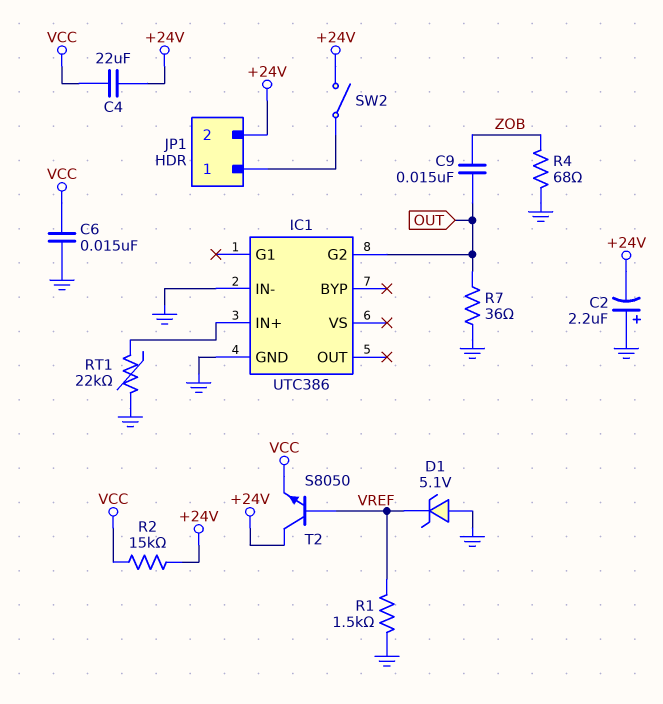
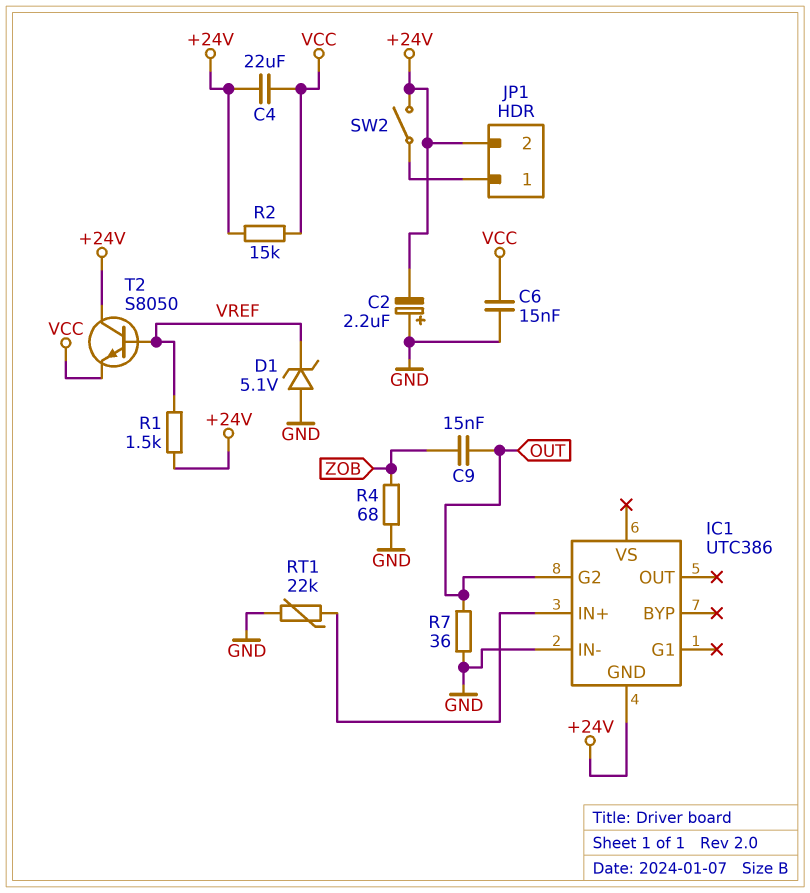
IC1 pin GND: GND -> +24V
R1: 1.5k (GND, VREF) -> 1.5k (+24V, VREF)

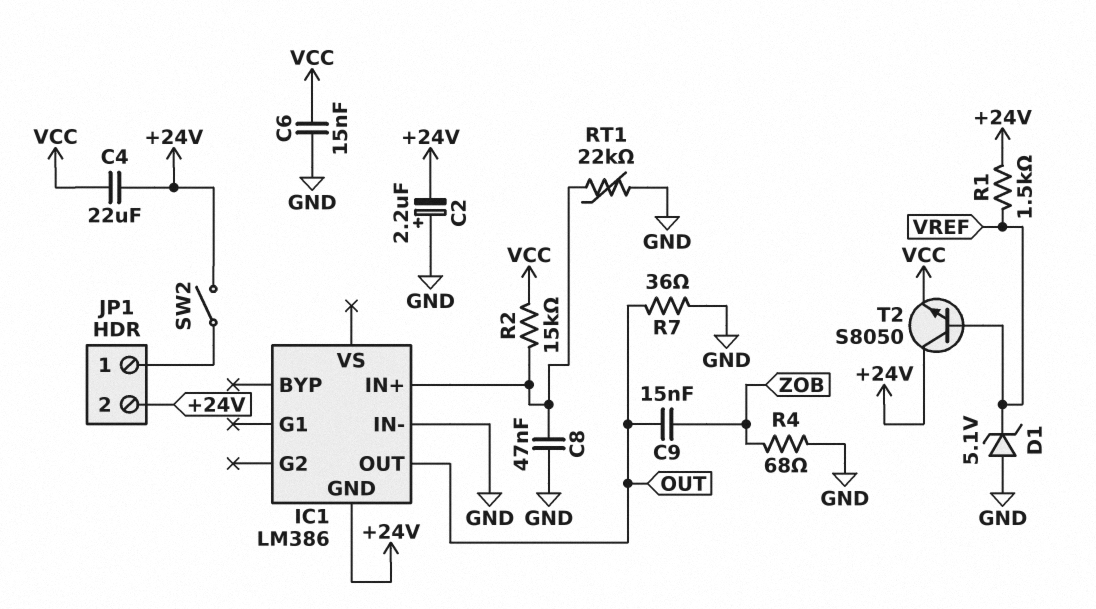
C8: none -> 47nF (GND, IC1/IN+)
IC1: UTC386 -> LM386
IC1 pin G2: OUT -> none
IC1 pin OUT: none -> OUT
R2: 15k (+24V, VCC) -> 15k (IC1/IN+, VCC)

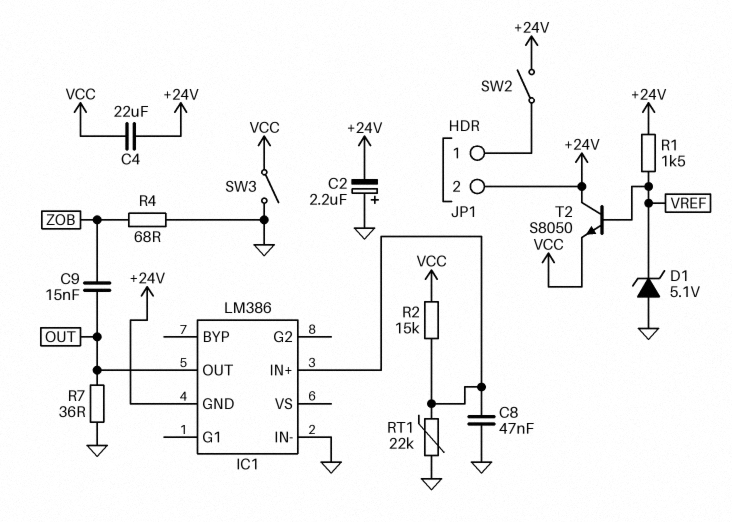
C6: 15nF (GND, VCC) -> none
SW3: none -> switch (GND, VCC)

